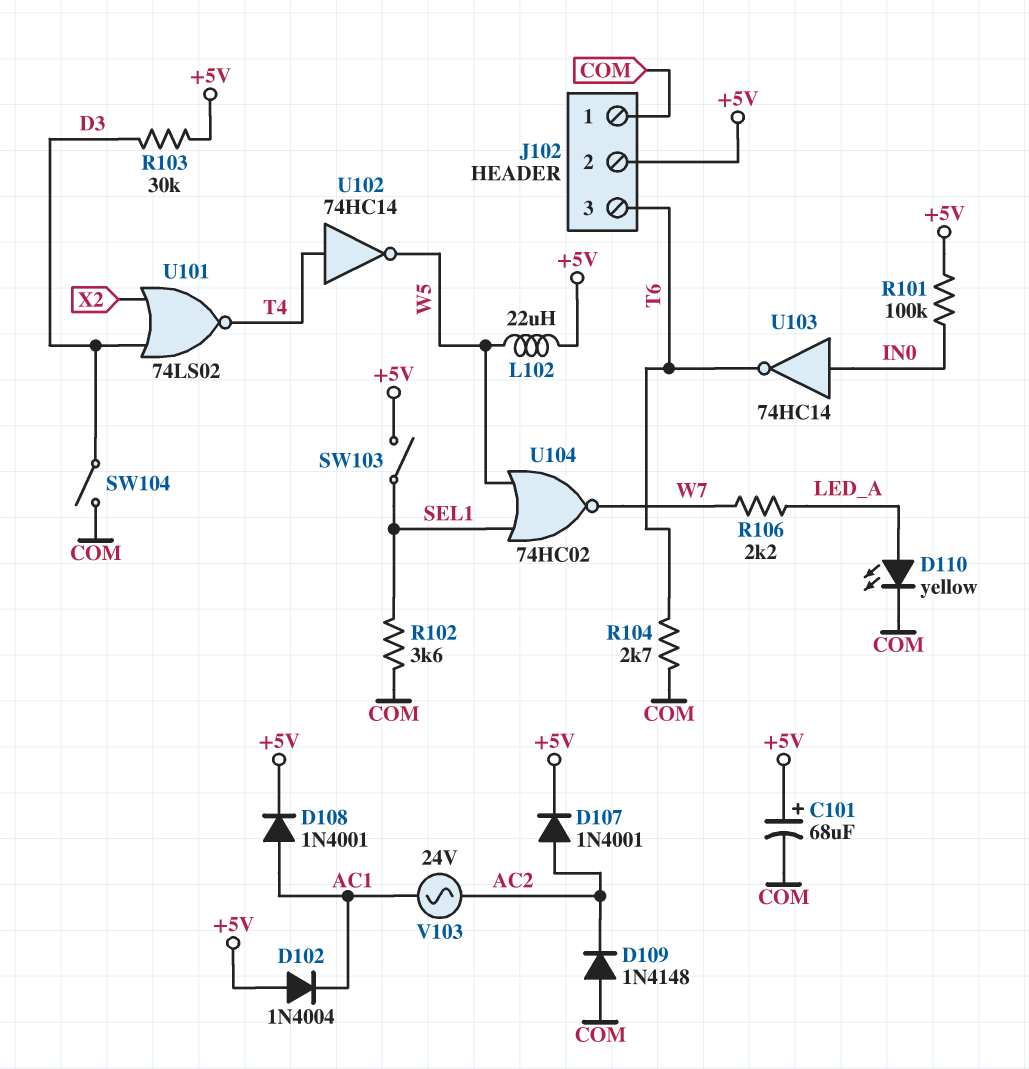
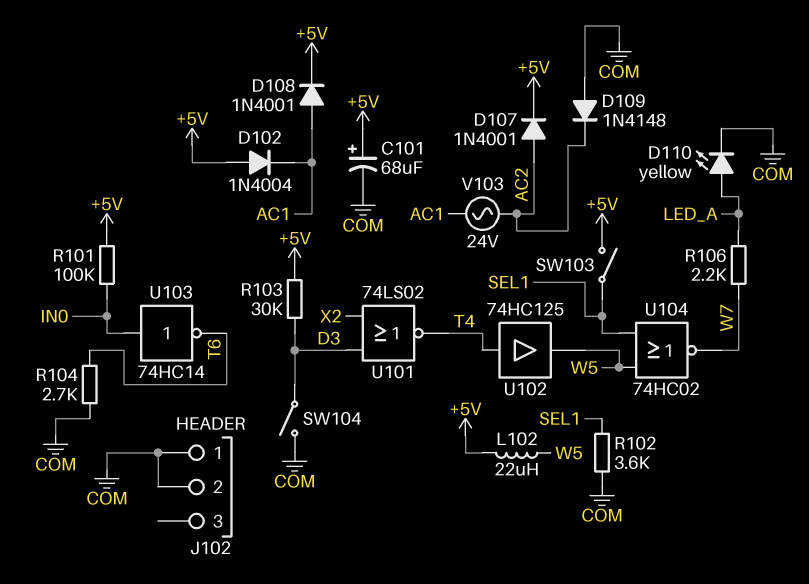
J102 pin 2: +5V -> COM
J102 pin 3: T6 -> none
U102: NOT 74HC14 (in T4, out W5) -> buffer 74HC125 (in T4, out W5)

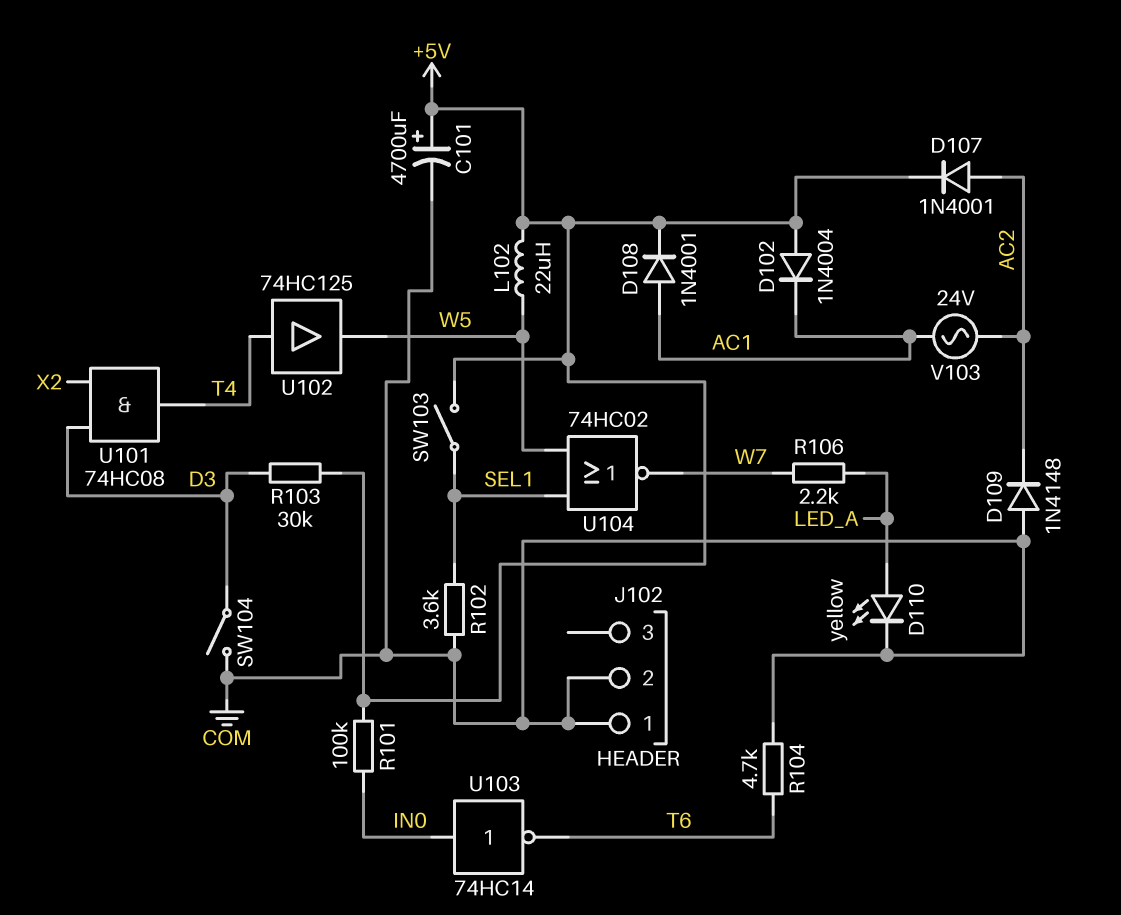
C101: 68uF (plus +5V, minus COM) -> 4700uF (plus +5V, minus COM)
R104: 2.7k (COM, T6) -> 4.7k (COM, T6)
U101: NOR 74LS02 (in D3, in X2, out T4) -> AND 74HC08 (in D3, in X2, out T4)

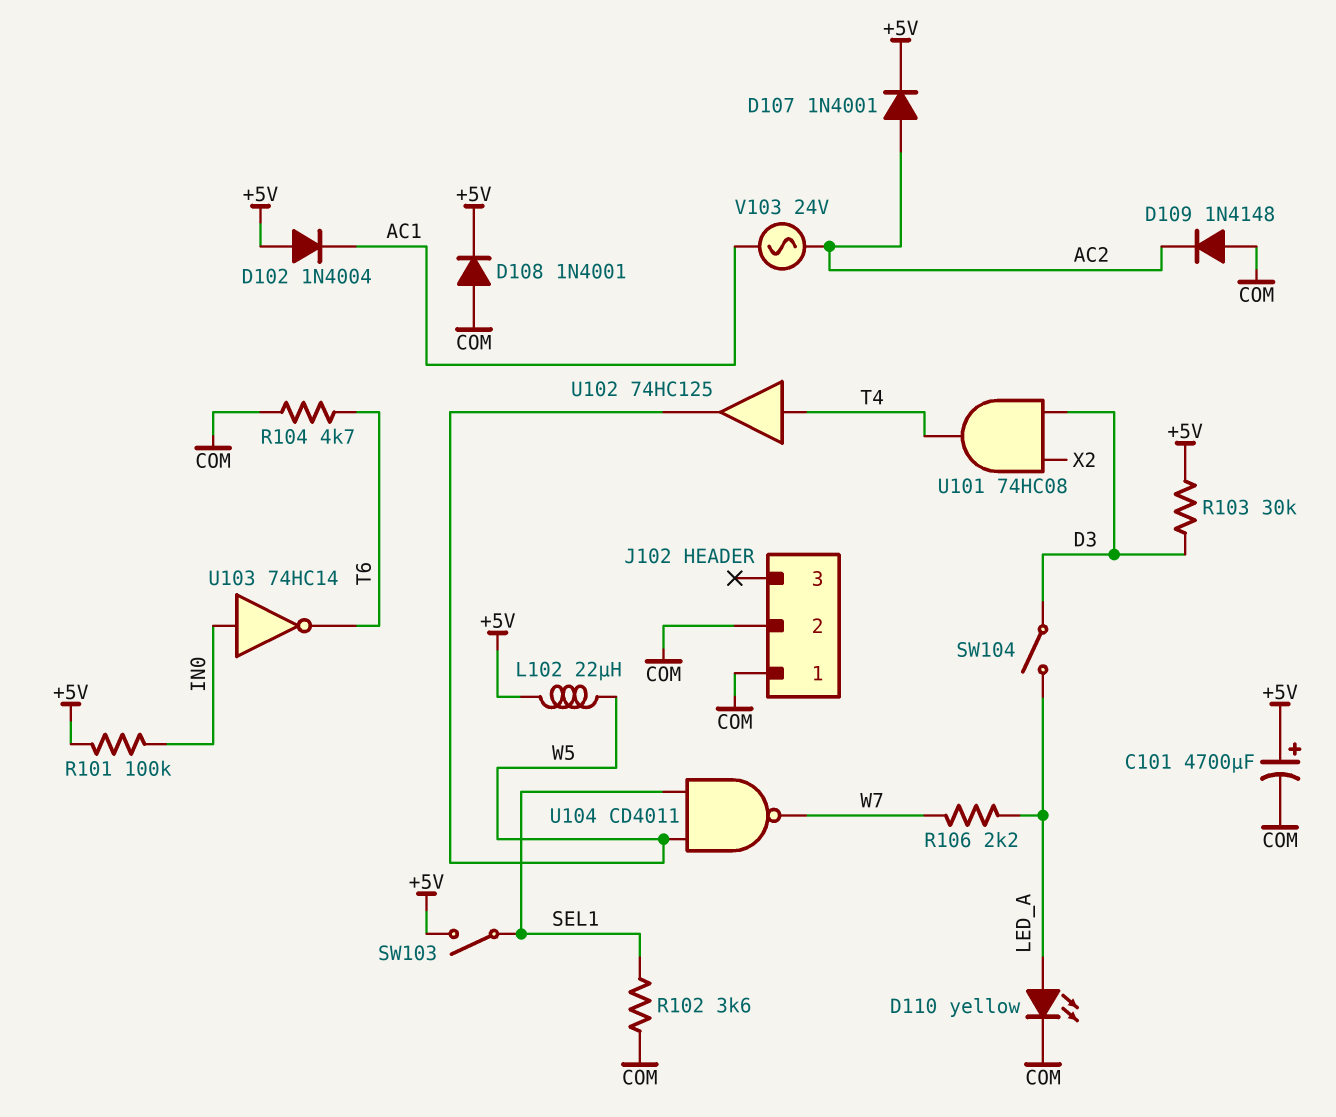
D108: diode 1N4001 (A AC1, K +5V) -> diode 1N4001 (A COM, K +5V)
SW104: switch (COM, D3) -> switch (D3, LED_A)
U104: NOR 74HC02 (in SEL1, in W5, out W7) -> NAND CD4011 (in SEL1, in W5, out W7)

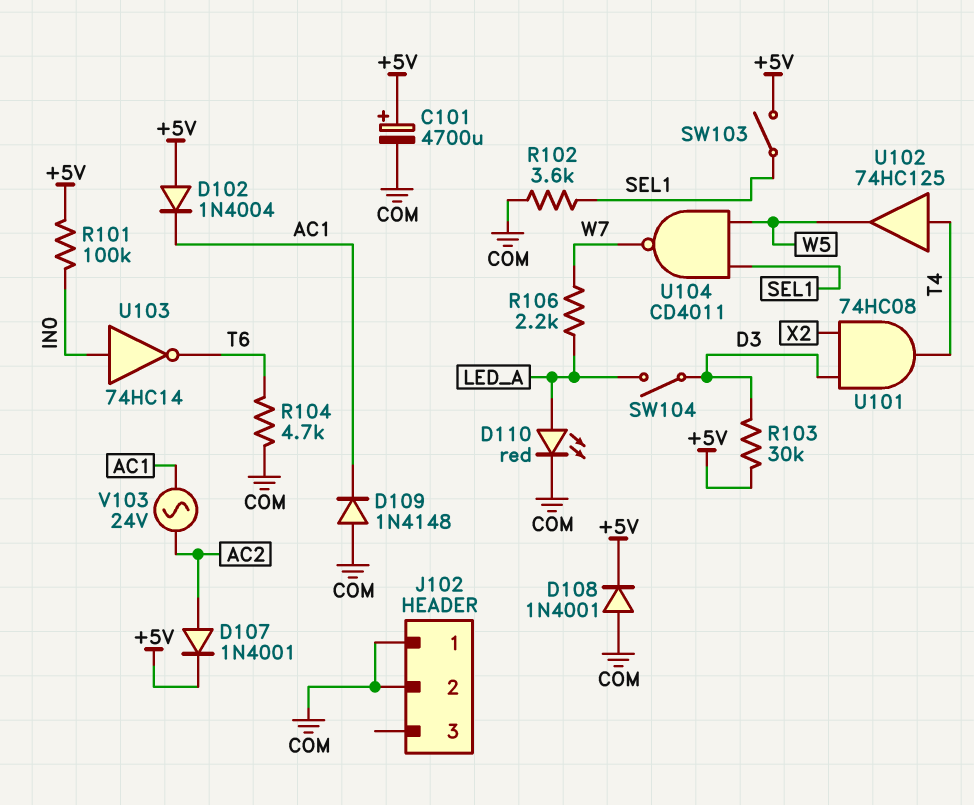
D109: diode 1N4148 (A COM, K AC2) -> diode 1N4148 (A COM, K AC1)
D110: LED yellow (A LED_A, K COM) -> LED red (A LED_A, K COM)
L102: 22uH (+5V, W5) -> none

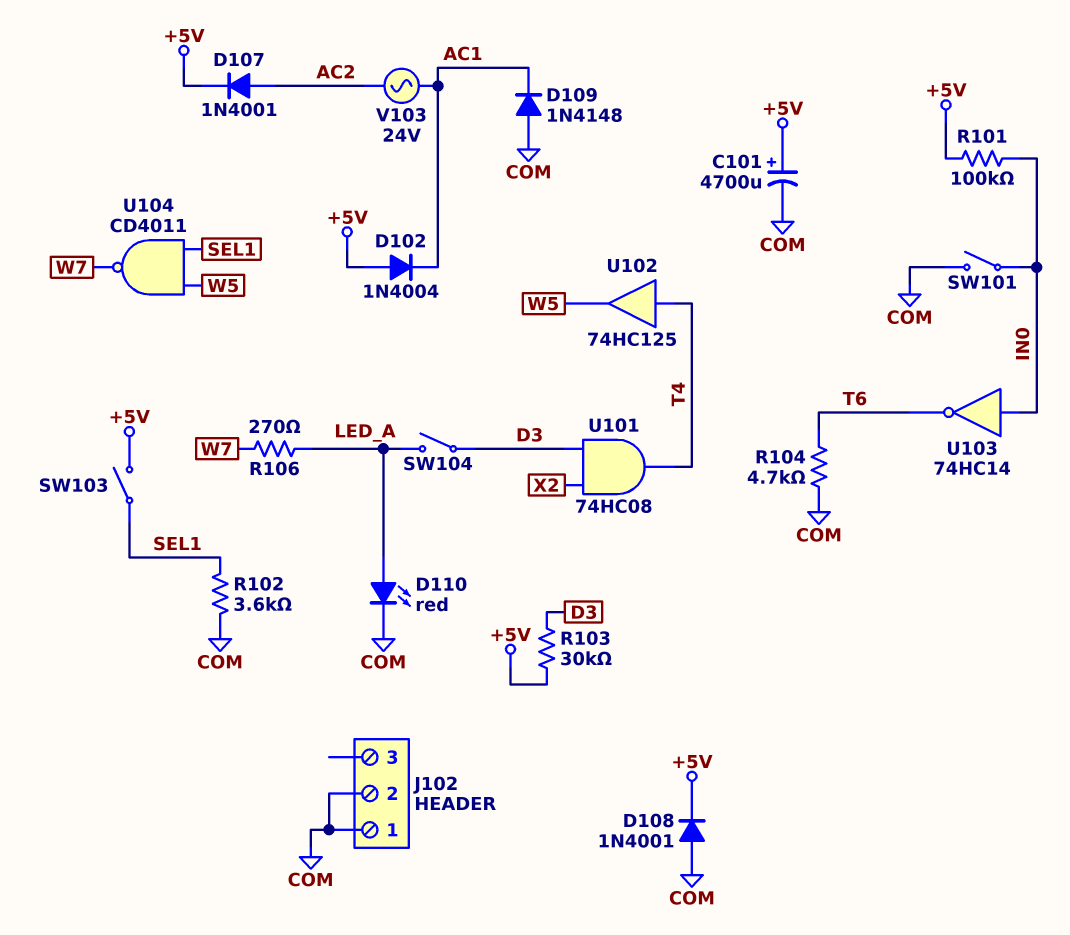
R106: 2.2k (LED_A, W7) -> 270 (LED_A, W7)
SW101: none -> switch (COM, IN0)

